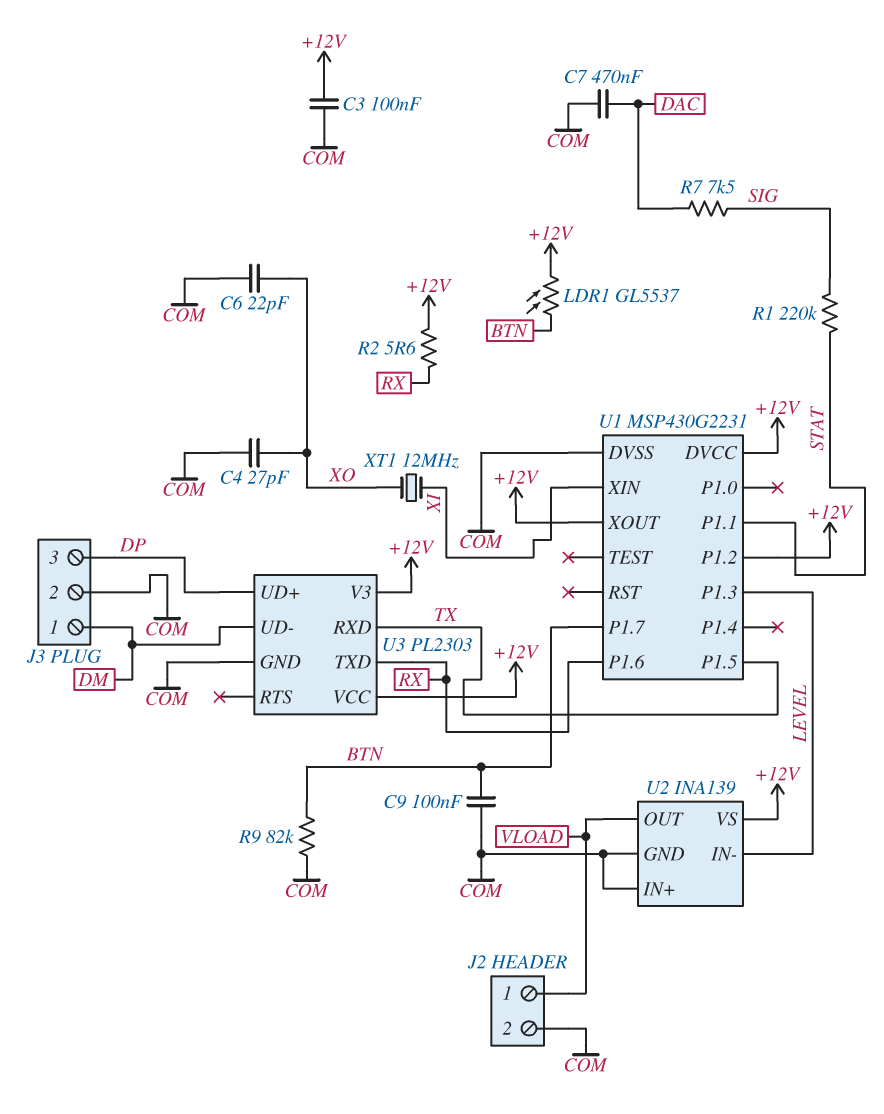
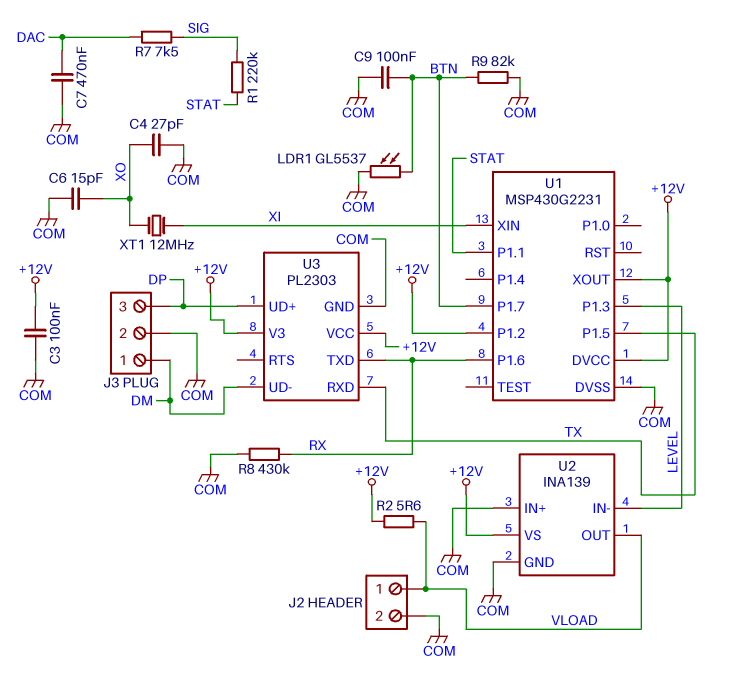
C6: 22pF (COM, XO) -> 15pF (COM, XO)
LDR1: GL5537 (+12V, BTN) -> GL5537 (BTN, COM)
R2: 5.6 (+12V, RX) -> 5.6 (+12V, VLOAD)
R8: none -> 430k (COM, RX)

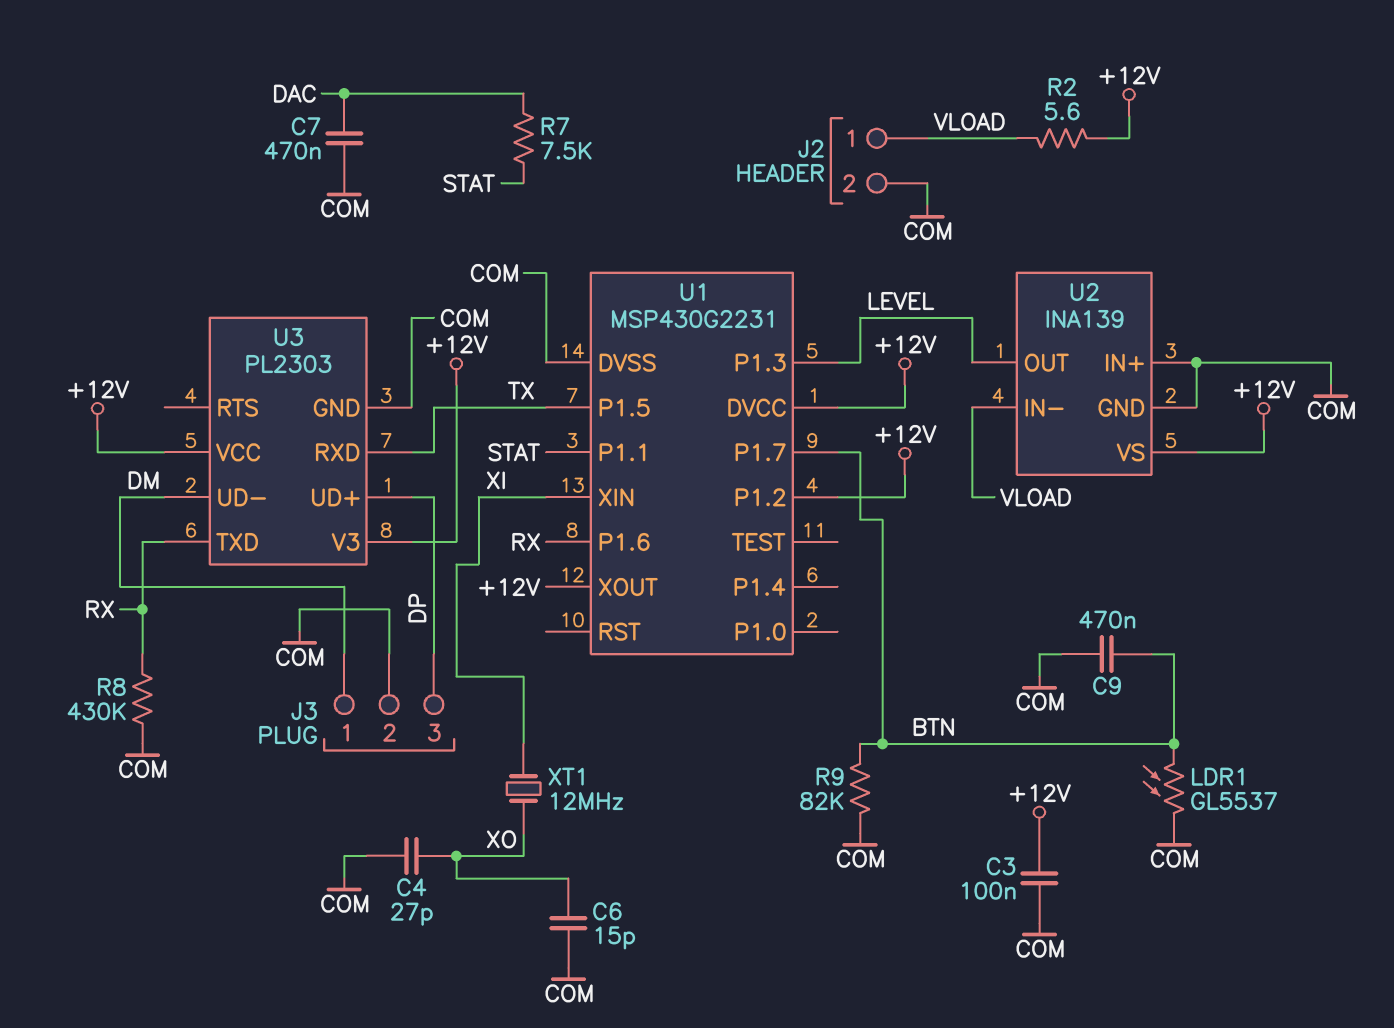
C9: 100nF (BTN, COM) -> 470nF (BTN, COM)
R1: 220k (SIG, STAT) -> none
R7: 7.5k (DAC, SIG) -> 7.5k (DAC, STAT)
U2 pin IN-: LEVEL -> VLOAD
U2 pin OUT: VLOAD -> LEVEL

